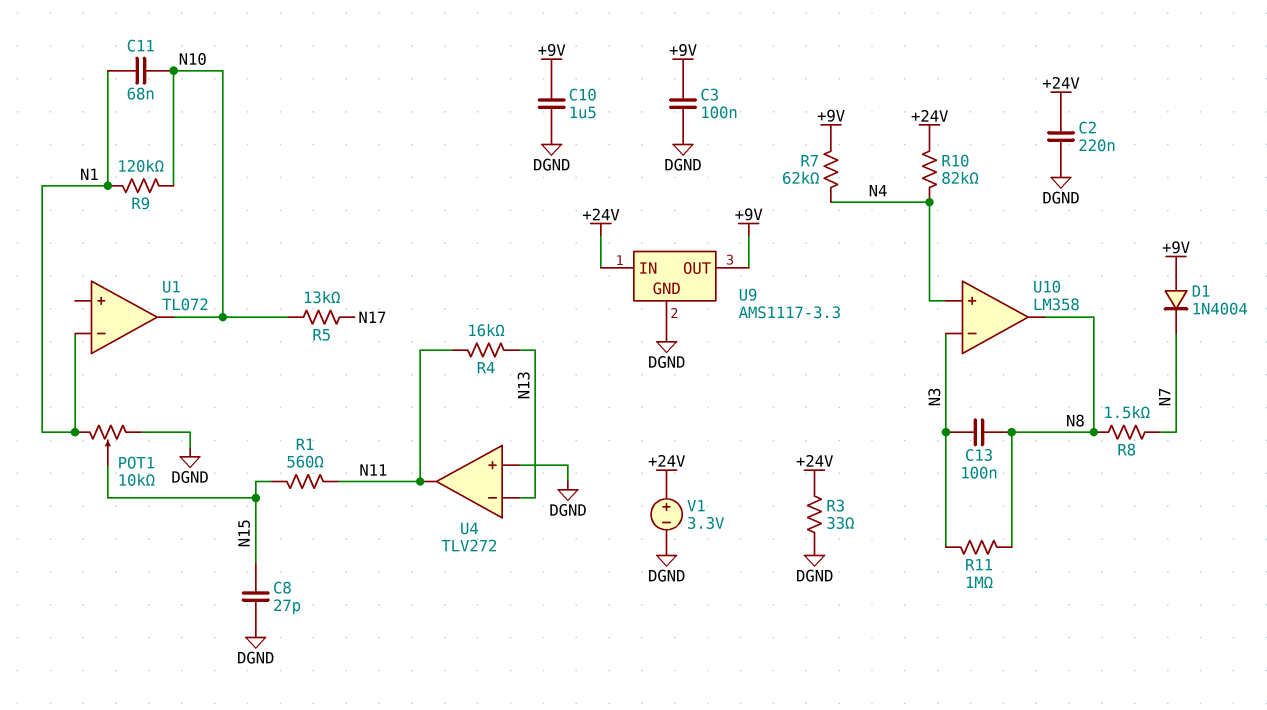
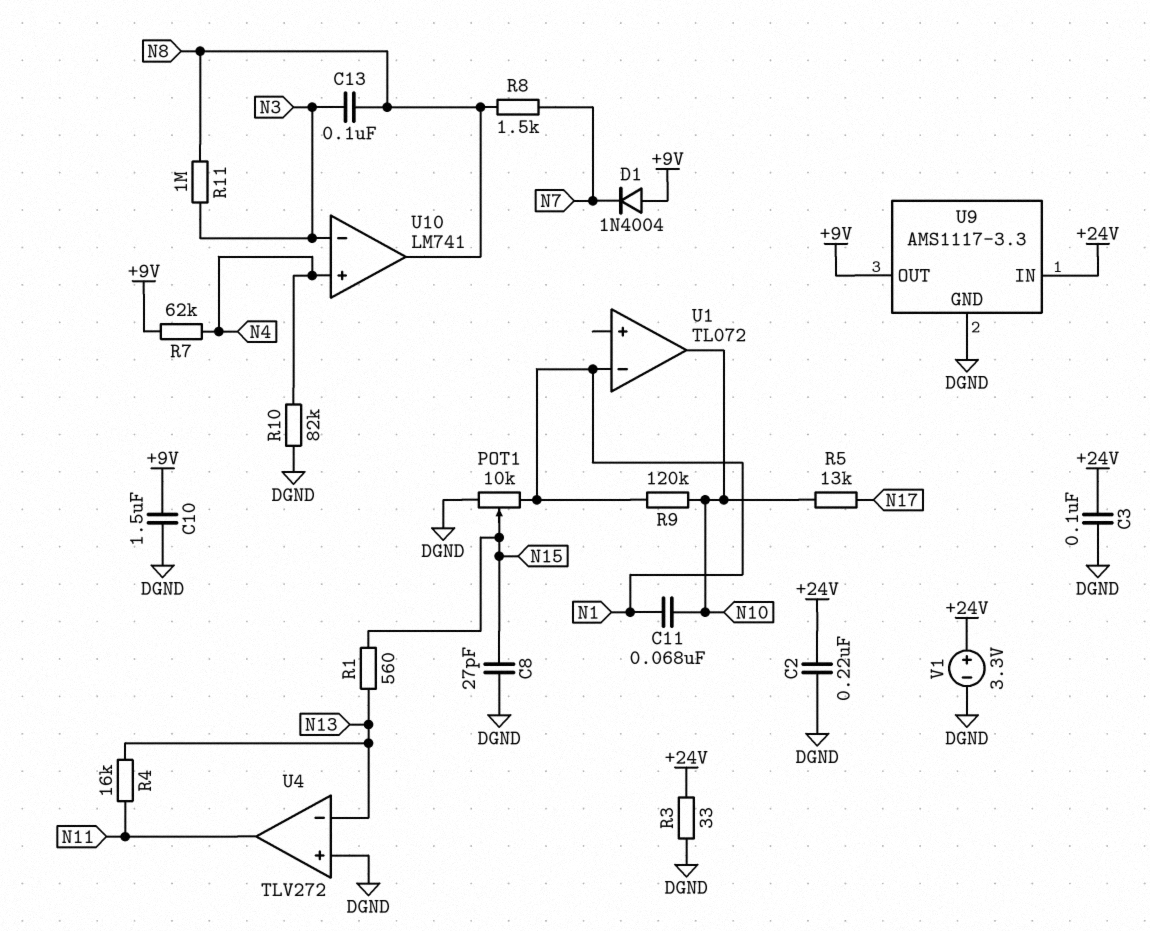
C3: 100nF (+9V, DGND) -> 100nF (+24V, DGND)
R1: 560 (N11, N15) -> 560 (N13, N15)
R10: 82k (+24V, N4) -> 82k (DGND, N4)
U10: LM358 -> LM741

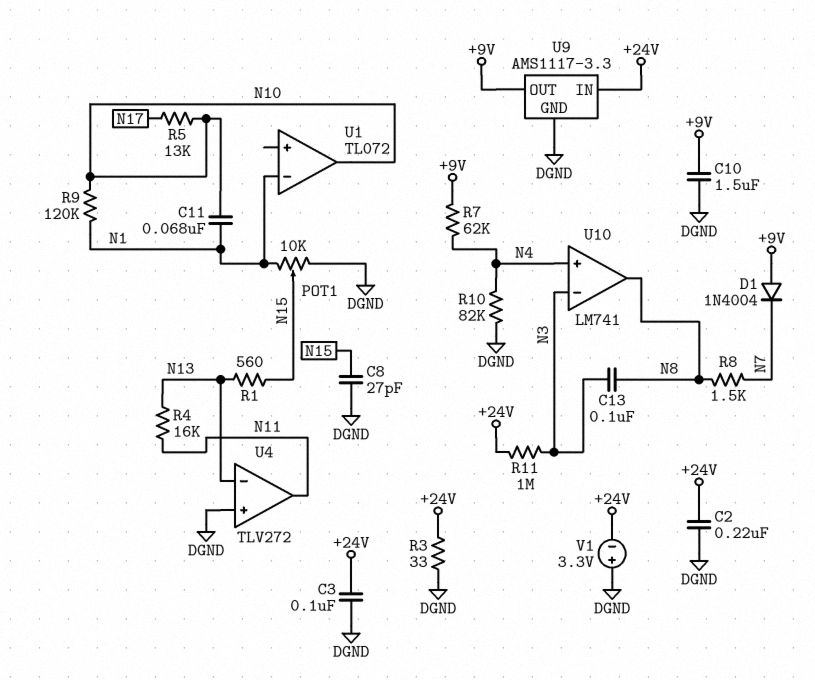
R11: 1M (N3, N8) -> 1M (+24V, N3)
V1: 3.3V (plus +24V, minus DGND) -> 3.3V (plus DGND, minus +24V)

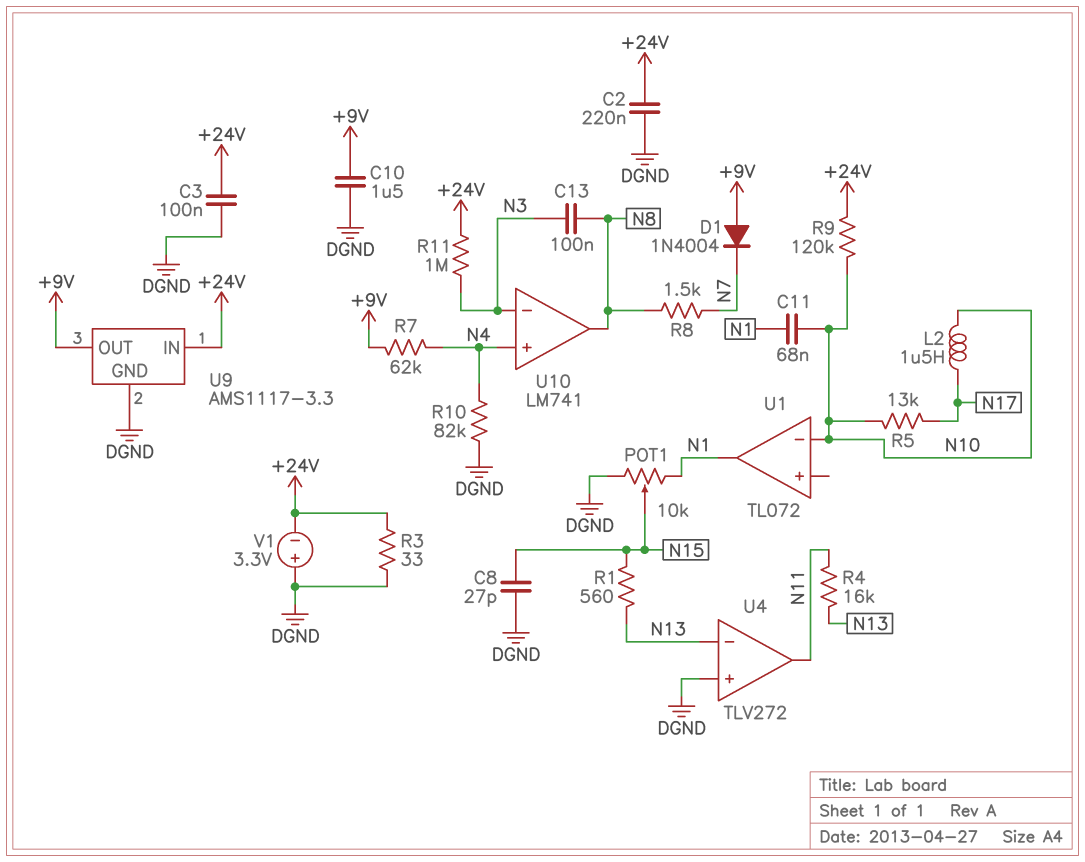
L2: none -> 1.5uH (N10, N17)
R9: 120k (N1, N10) -> 120k (+24V, N10)
U1 pin in-: N1 -> N10
U1 pin out: N10 -> N1

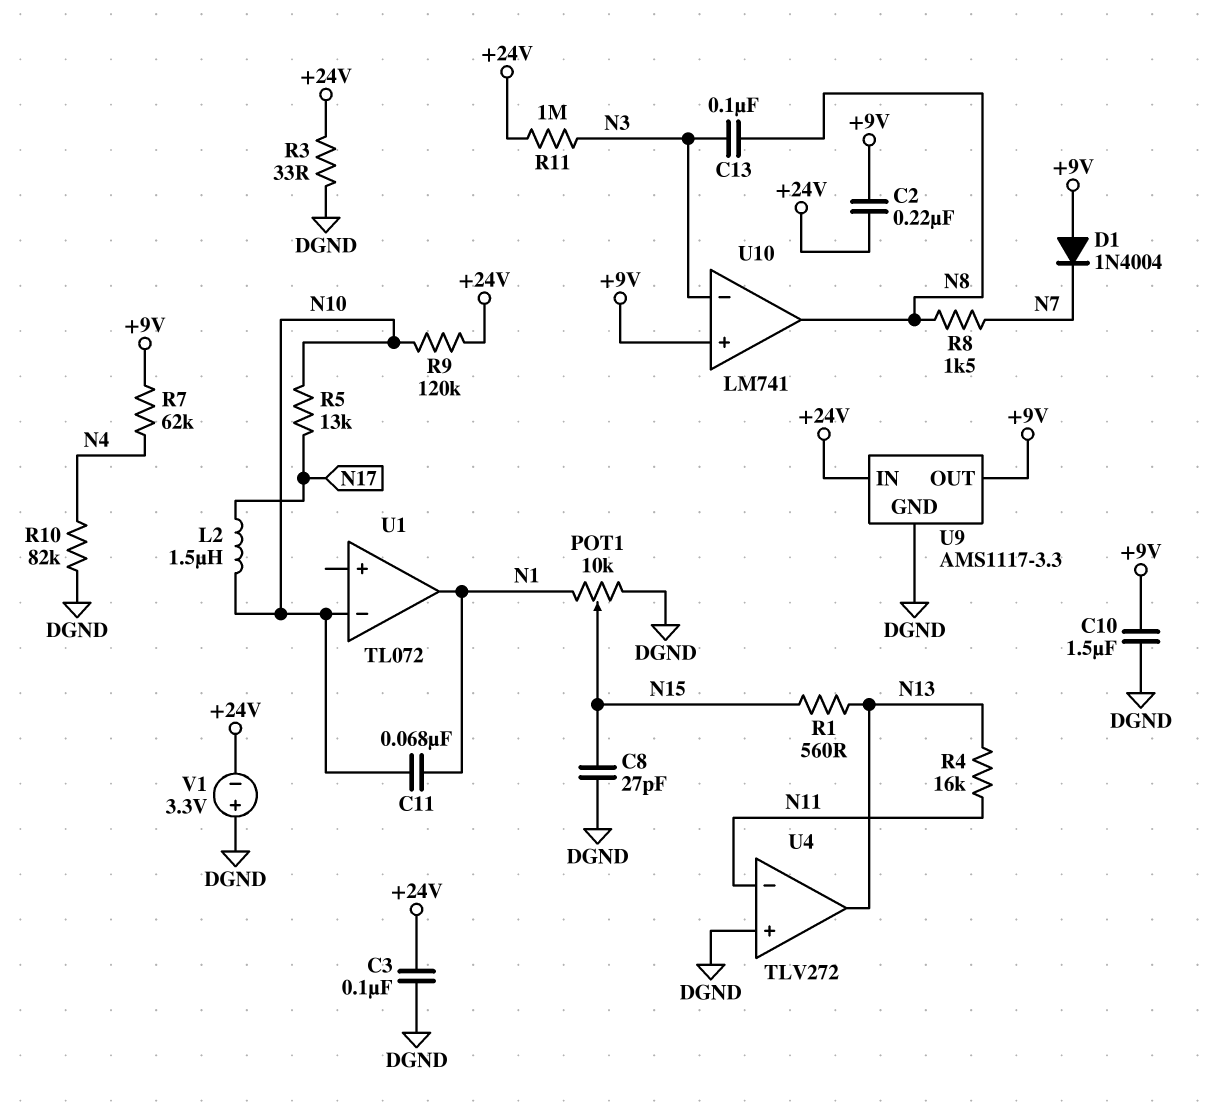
C2: 220nF (+24V, DGND) -> 220nF (+9V, +24V)
U4 pin in-: N13 -> N11
U4 pin out: N11 -> N13
U10 pin in+: N4 -> +9V

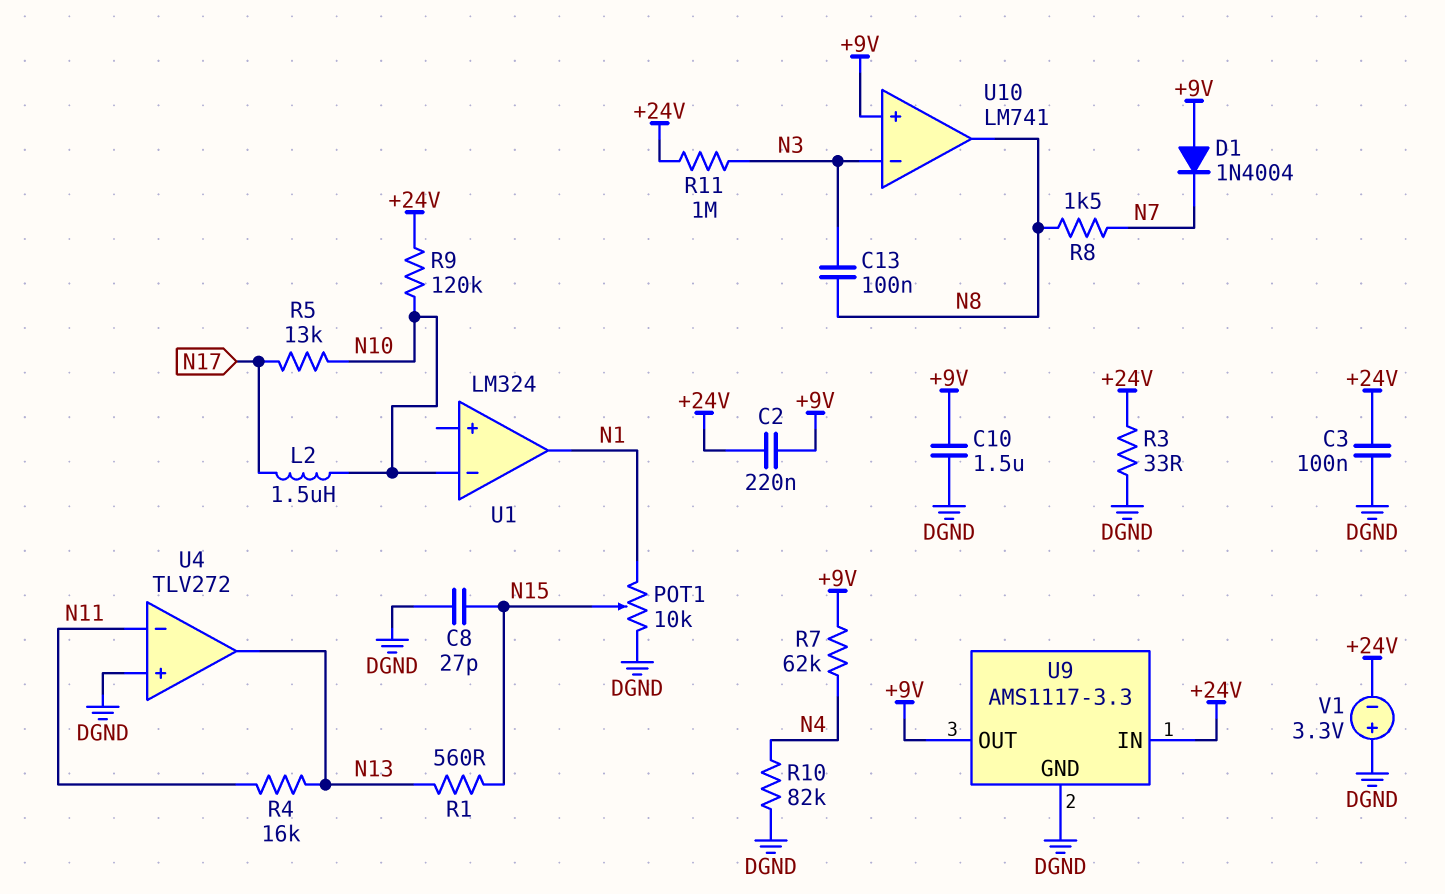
C11: 68nF (N1, N10) -> none
U1: TL072 -> LM324

